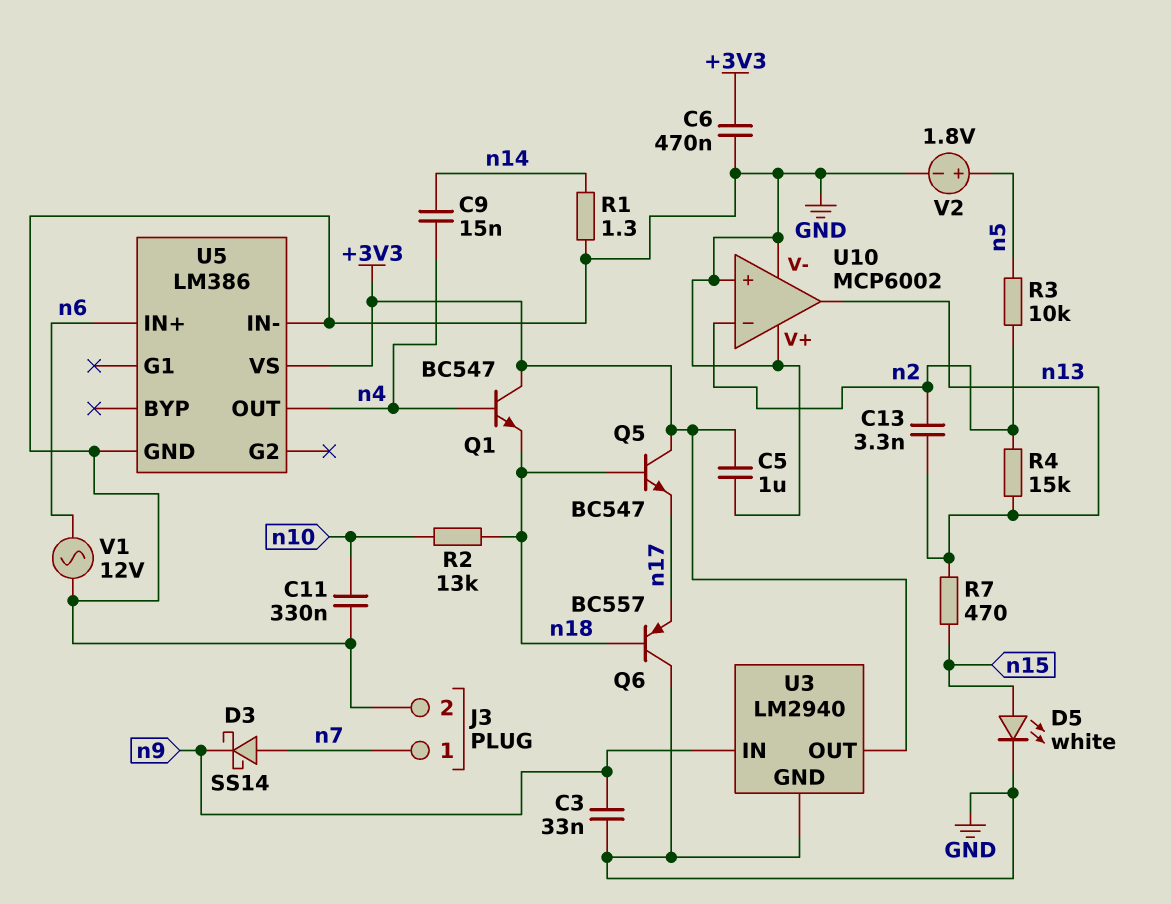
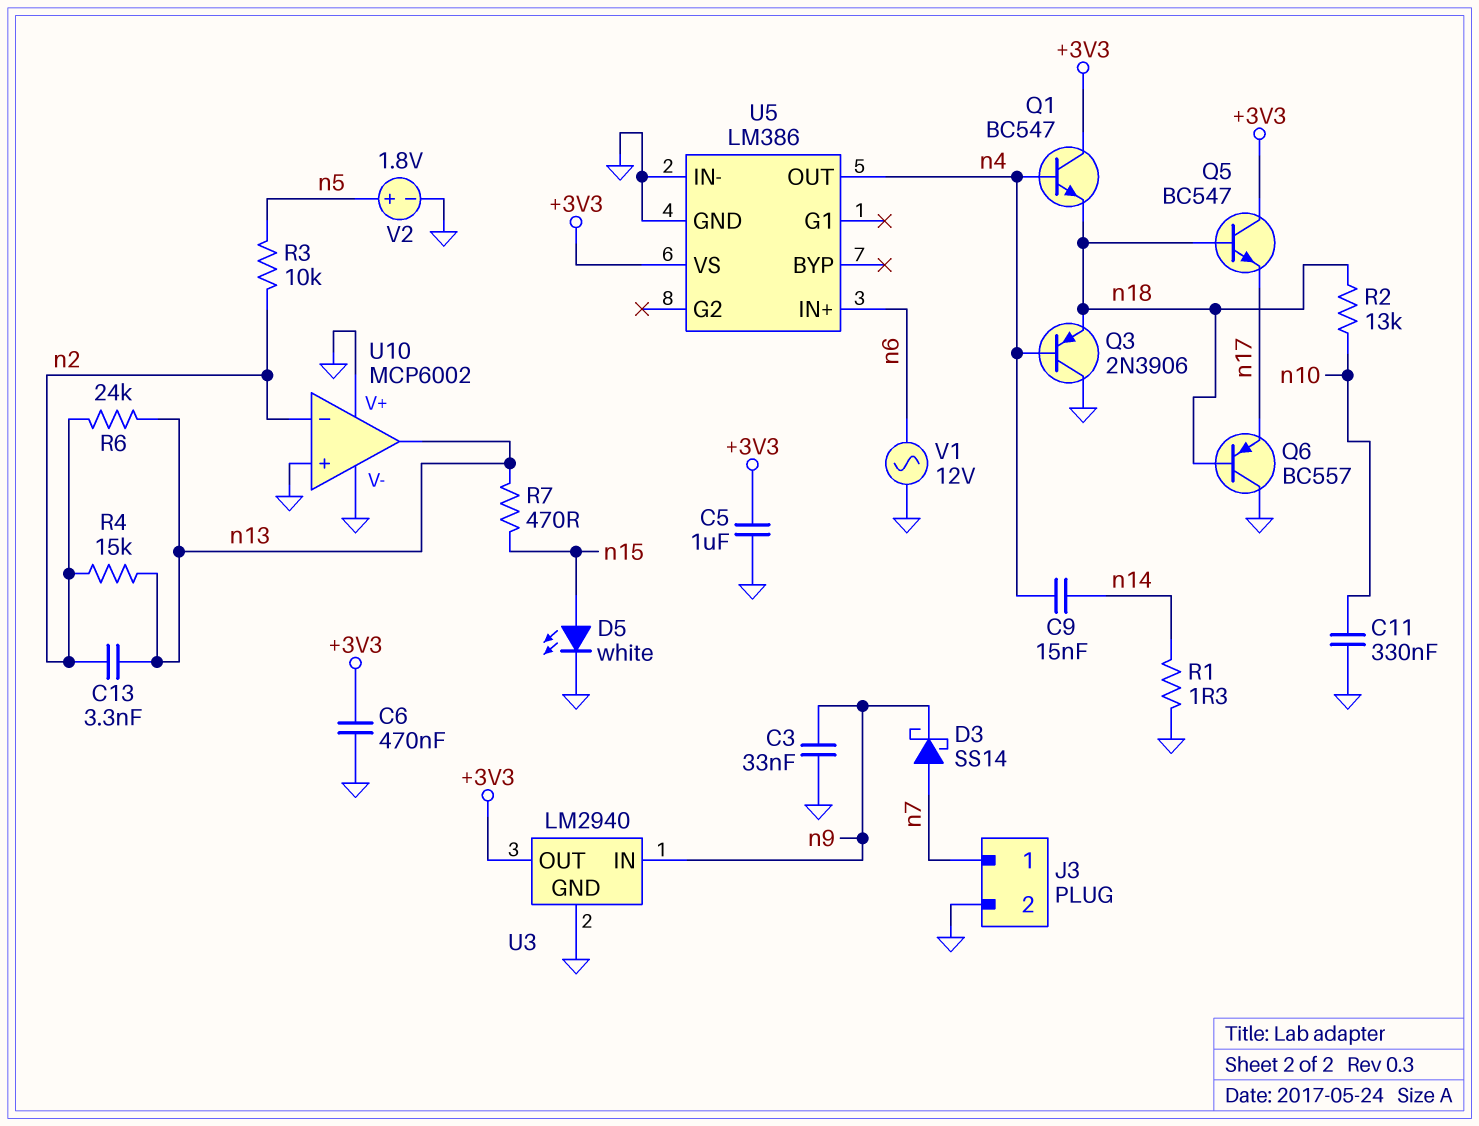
Q3: none -> PNP 2N3906 (B n4, C GND, E n18)
R6: none -> 24k (n2, n13)

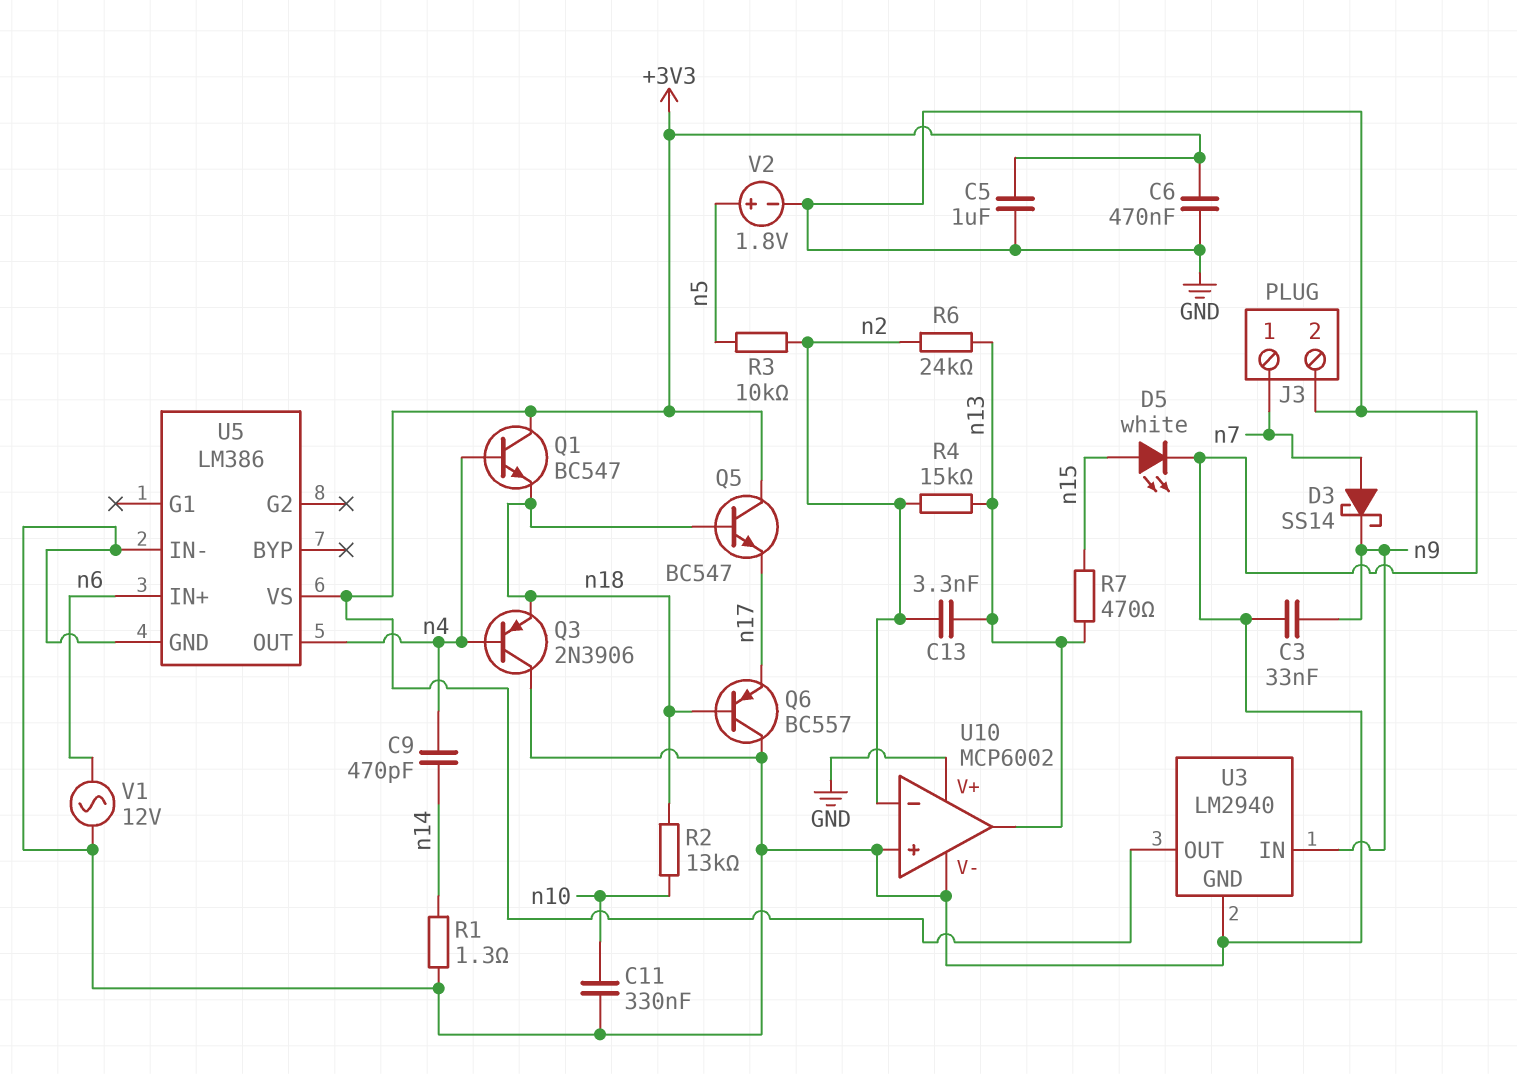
C9: 15nF (n4, n14) -> 470pF (n4, n14)

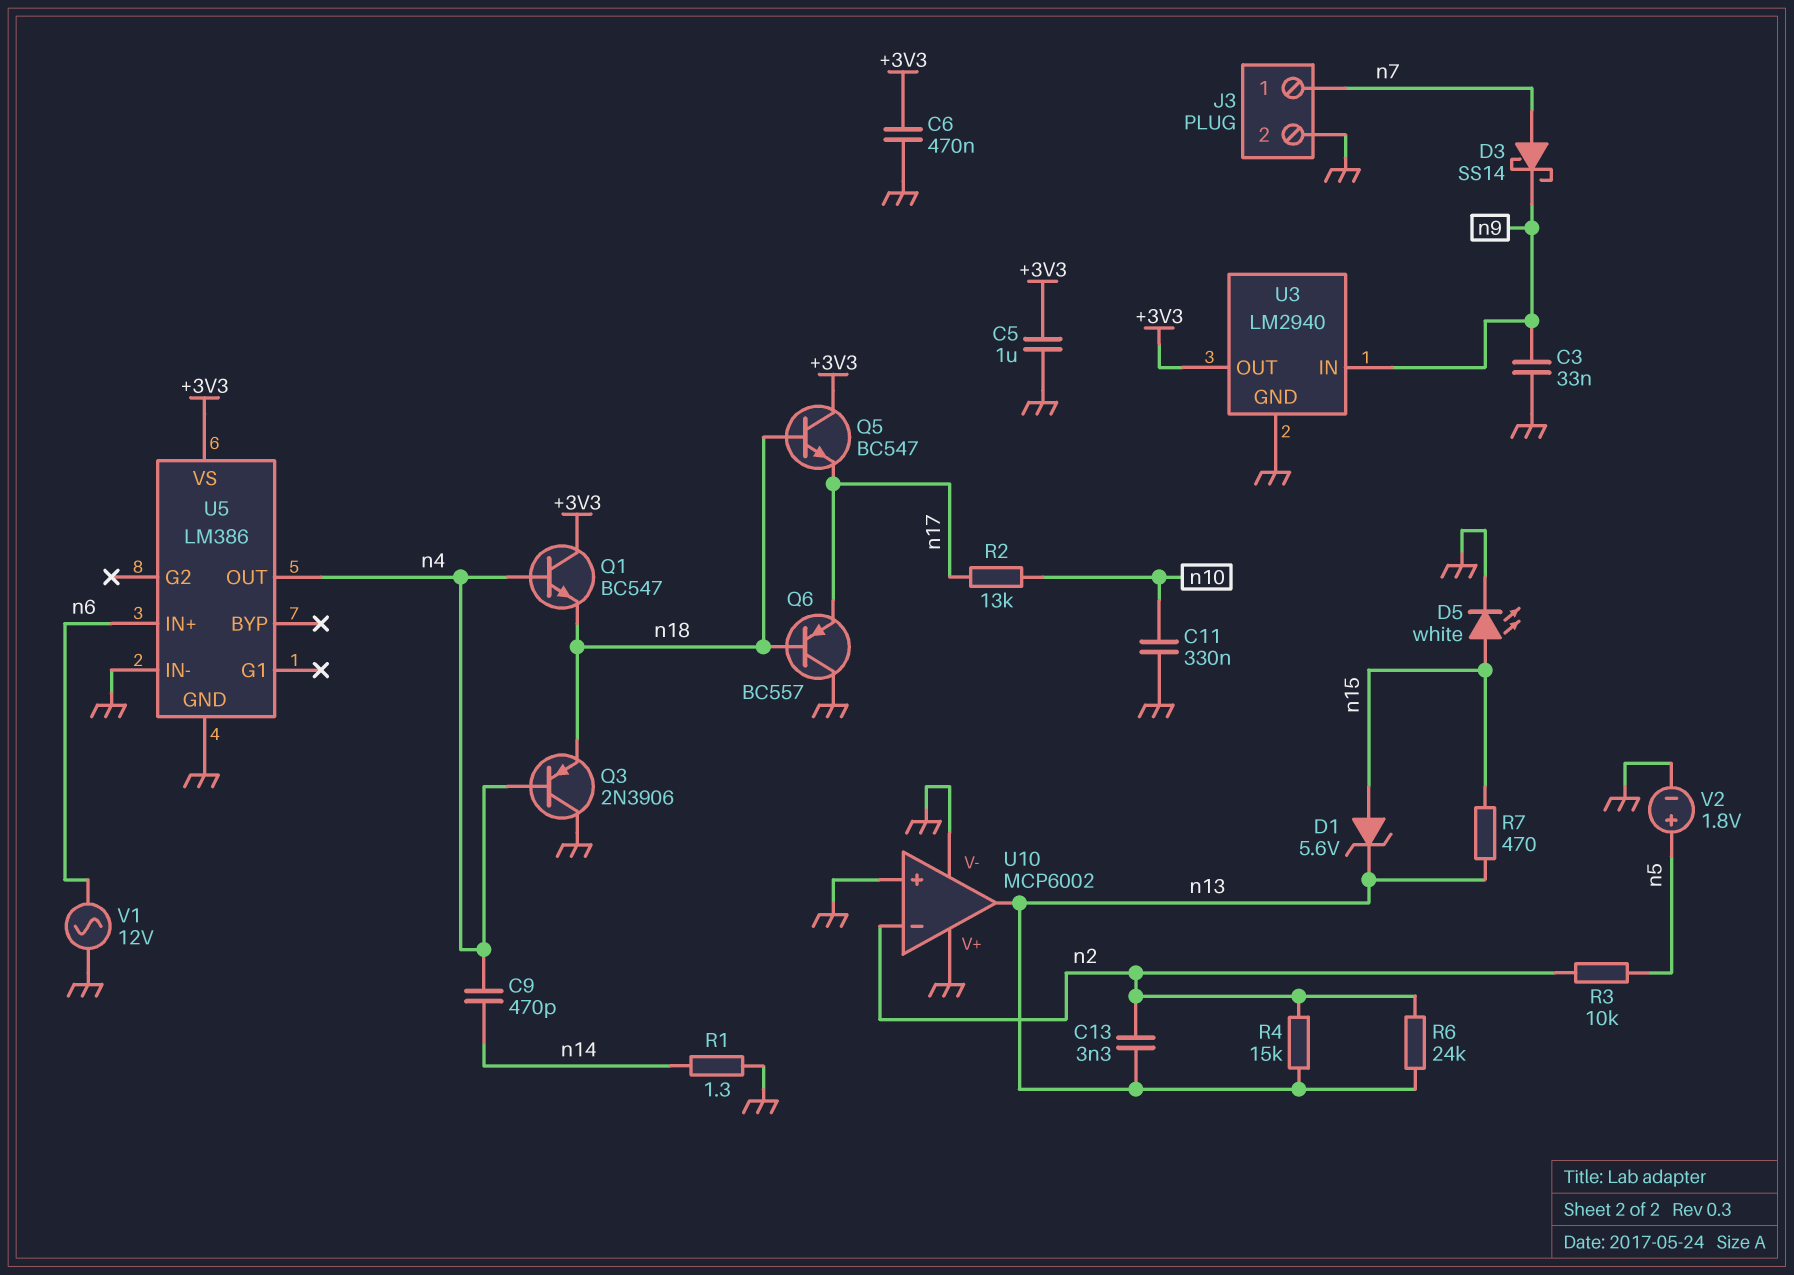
D1: none -> zener 5.6V (A n15, K n13)
R2: 13k (n10, n18) -> 13k (n10, n17)

